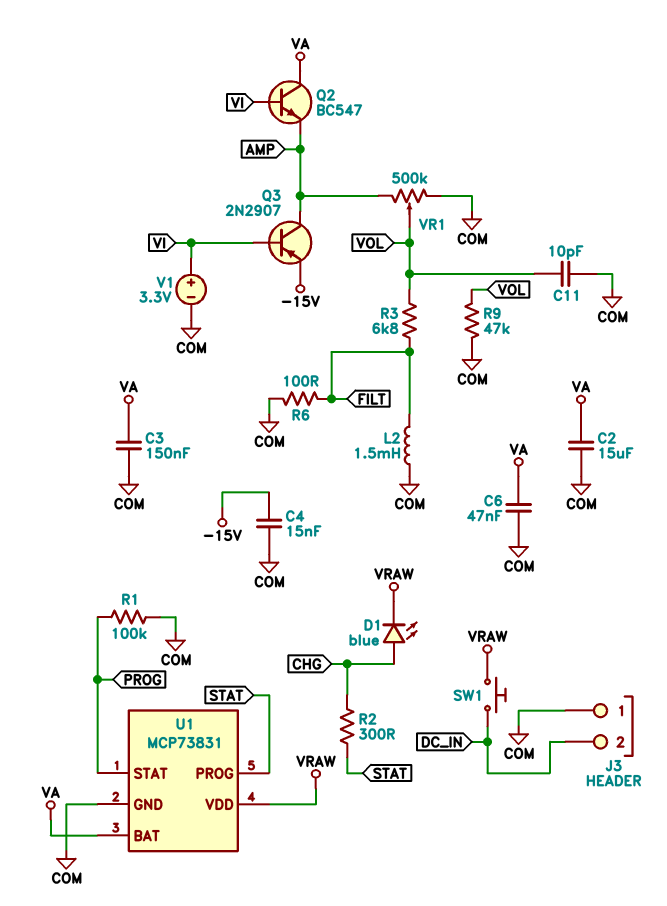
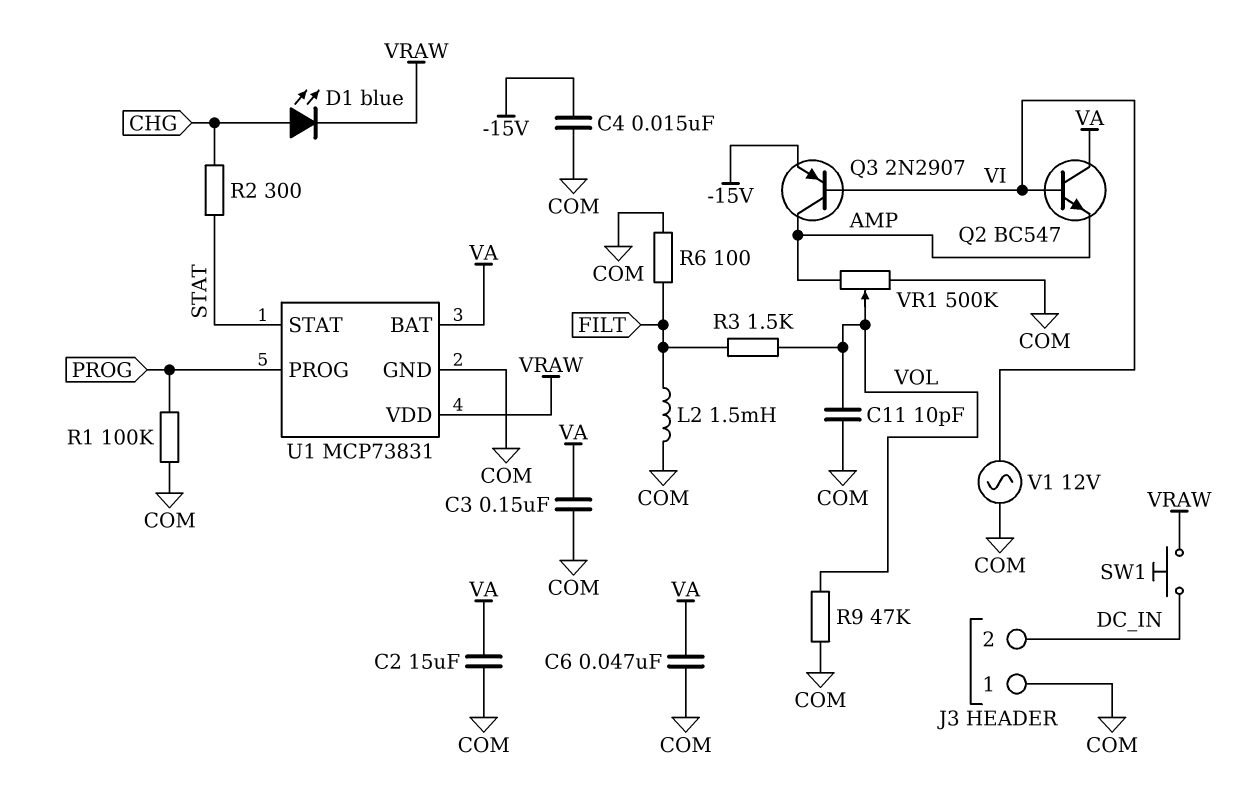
R3: 6.8k (FILT, VOL) -> 1.5k (FILT, VOL)
U1 pin PROG: STAT -> PROG
U1 pin STAT: PROG -> STAT
V1: 3.3V (plus VI, minus COM) -> AC 12V (COM, VI)

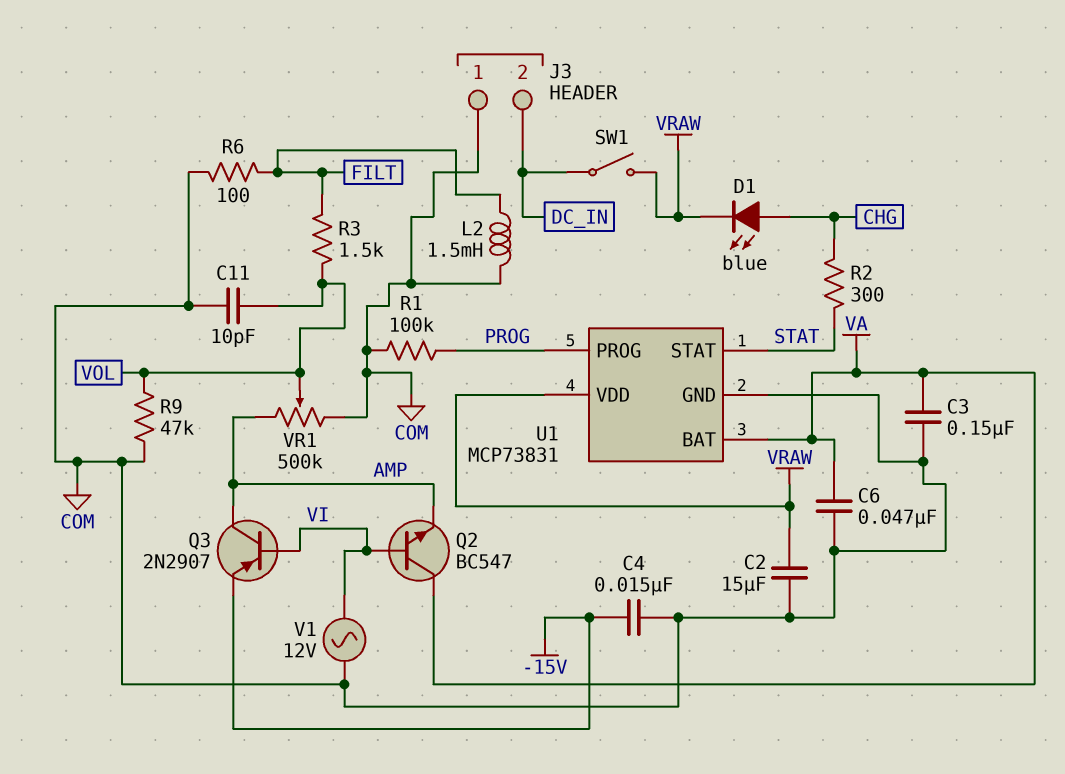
C2: 15uF (COM, VA) -> 15uF (COM, VRAW)
SW1: button (DC_IN, VRAW) -> switch (DC_IN, VRAW)

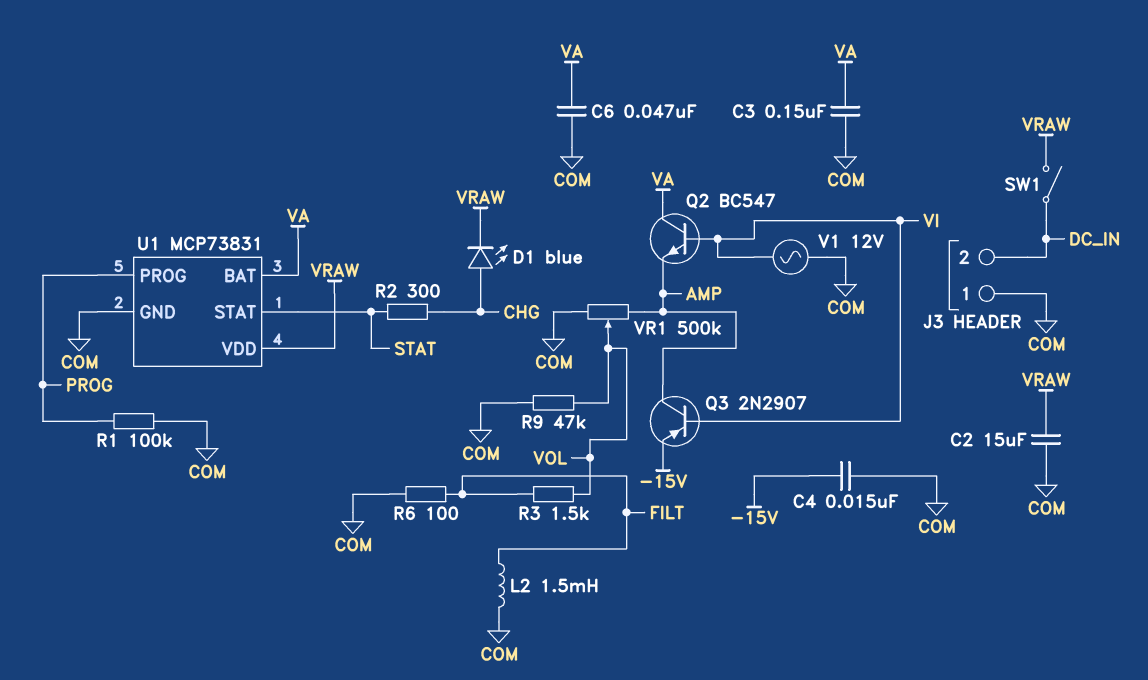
C11: 10pF (COM, VOL) -> none

